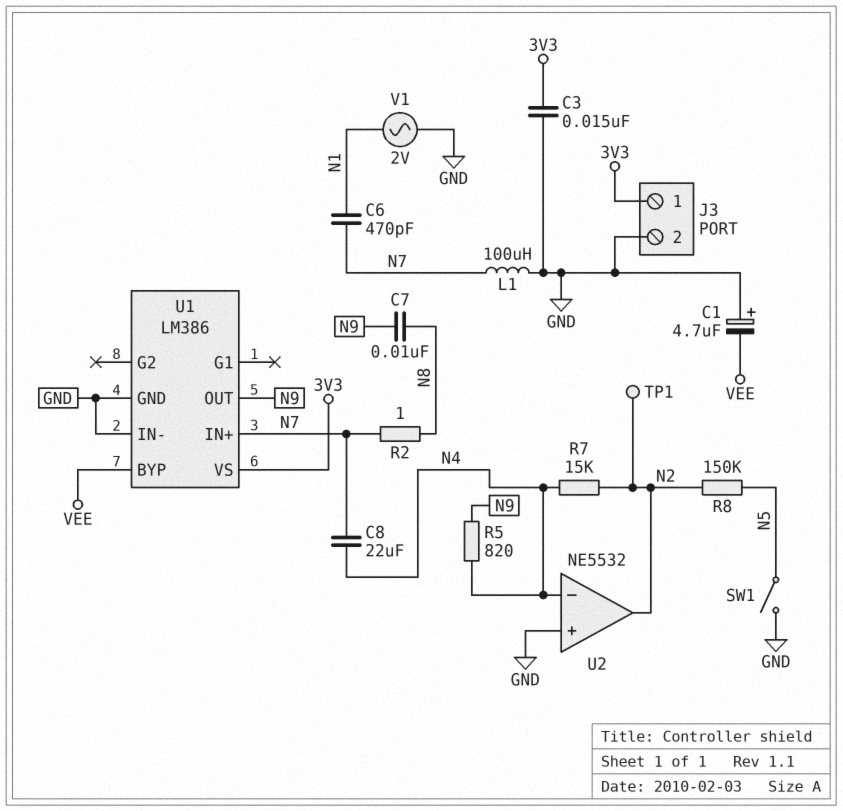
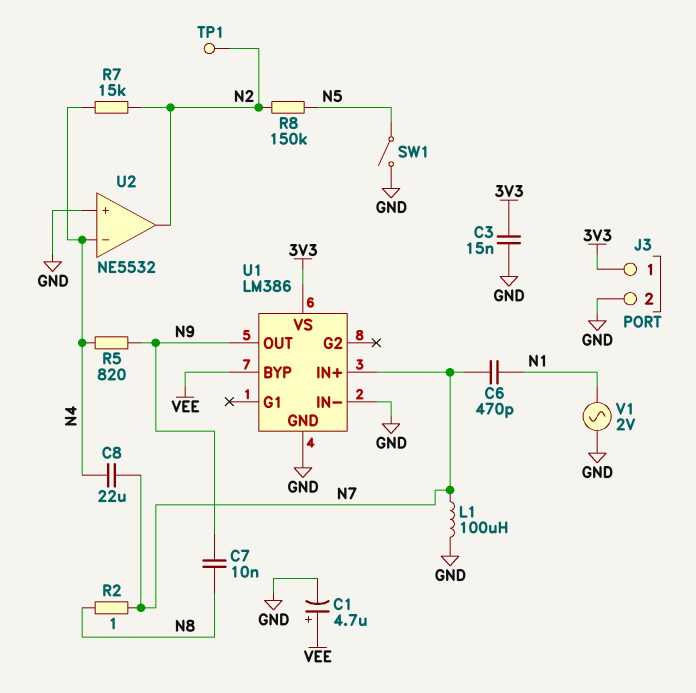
C1: 4.7uF (plus GND, minus VEE) -> 4.7uF (plus VEE, minus GND)

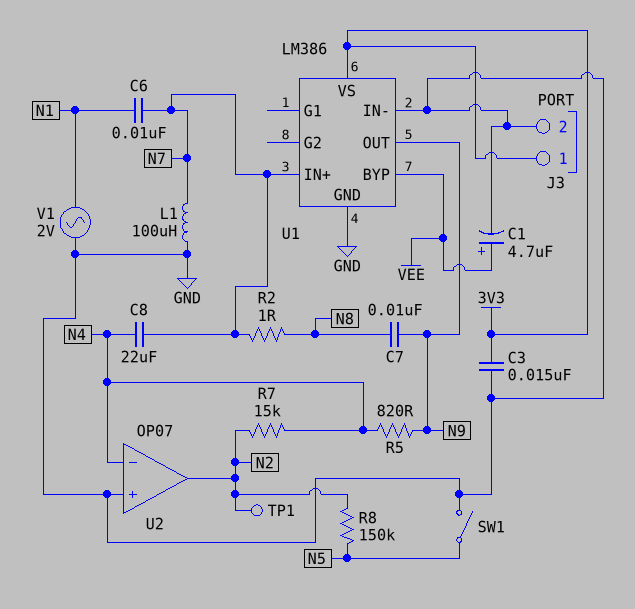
C6: 470pF (N1, N7) -> 10nF (N1, N7)
U2: NE5532 -> OP07

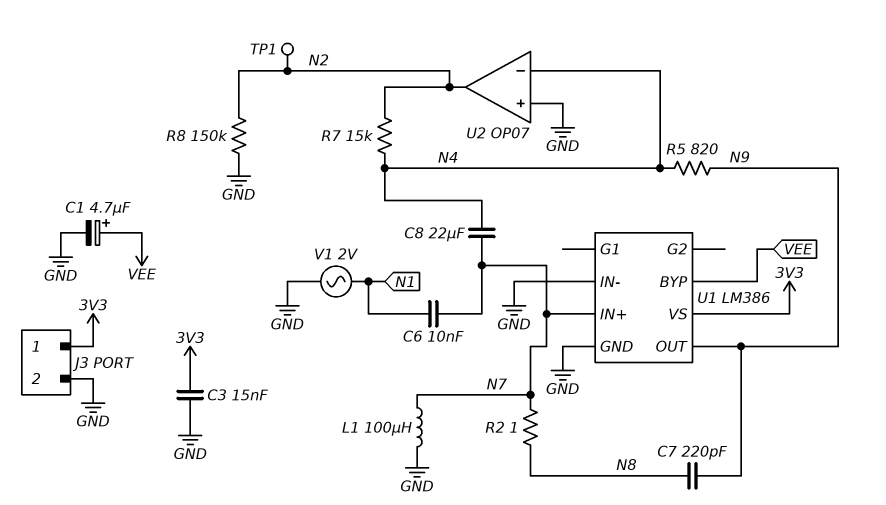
C7: 10nF (N8, N9) -> 220pF (N8, N9)
R8: 150k (N2, N5) -> 150k (GND, N2)
SW1: switch (GND, N5) -> none

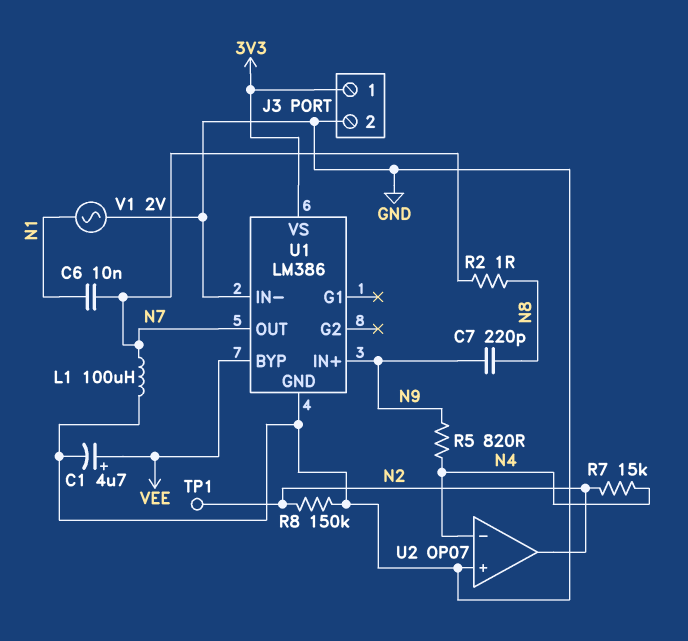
C3: 15nF (3V3, GND) -> none
C8: 22uF (N4, N7) -> none
U1 pin IN+: N7 -> N9
U1 pin OUT: N9 -> N7

